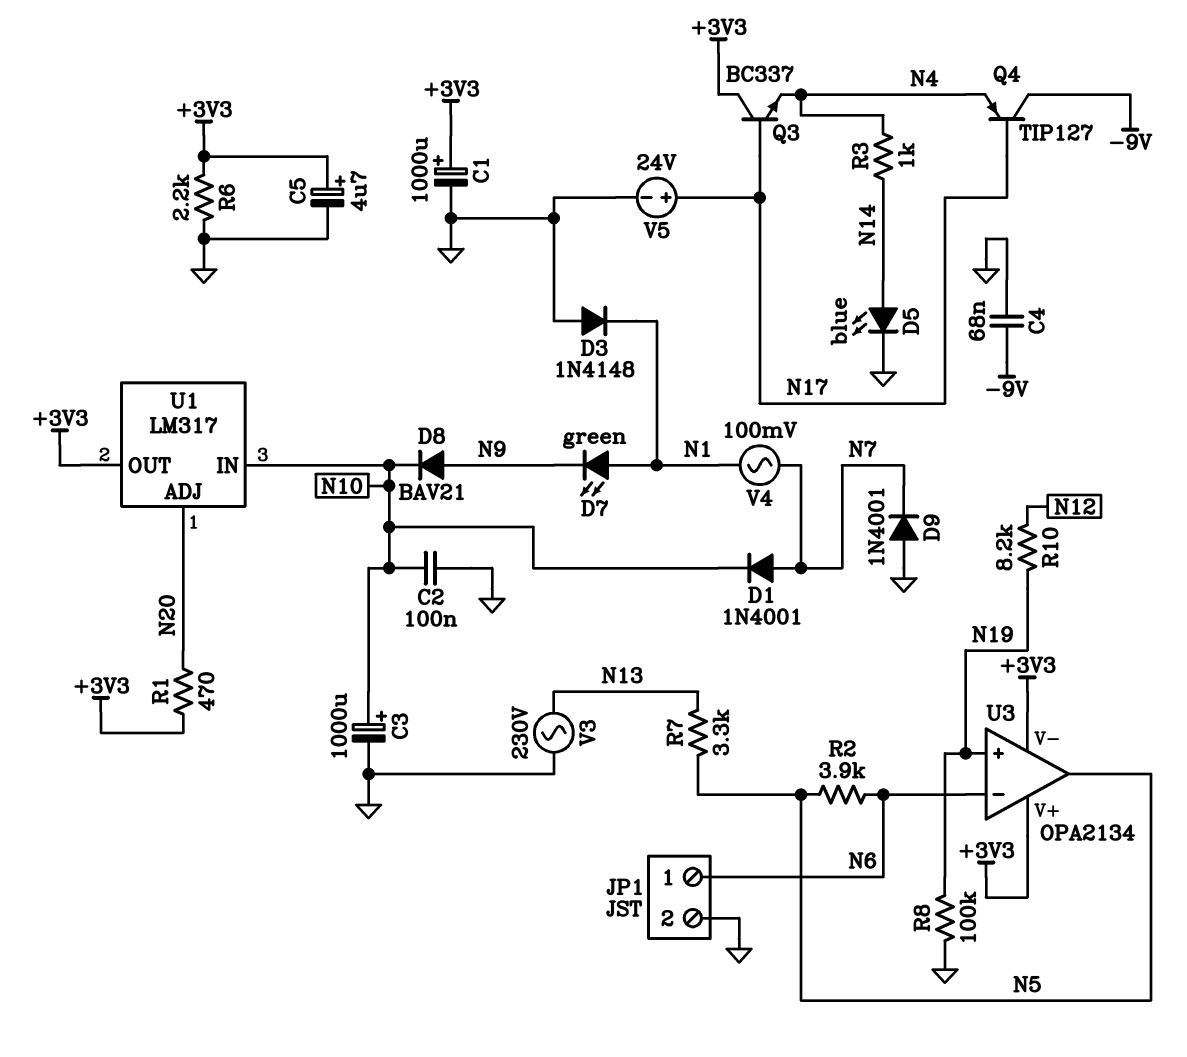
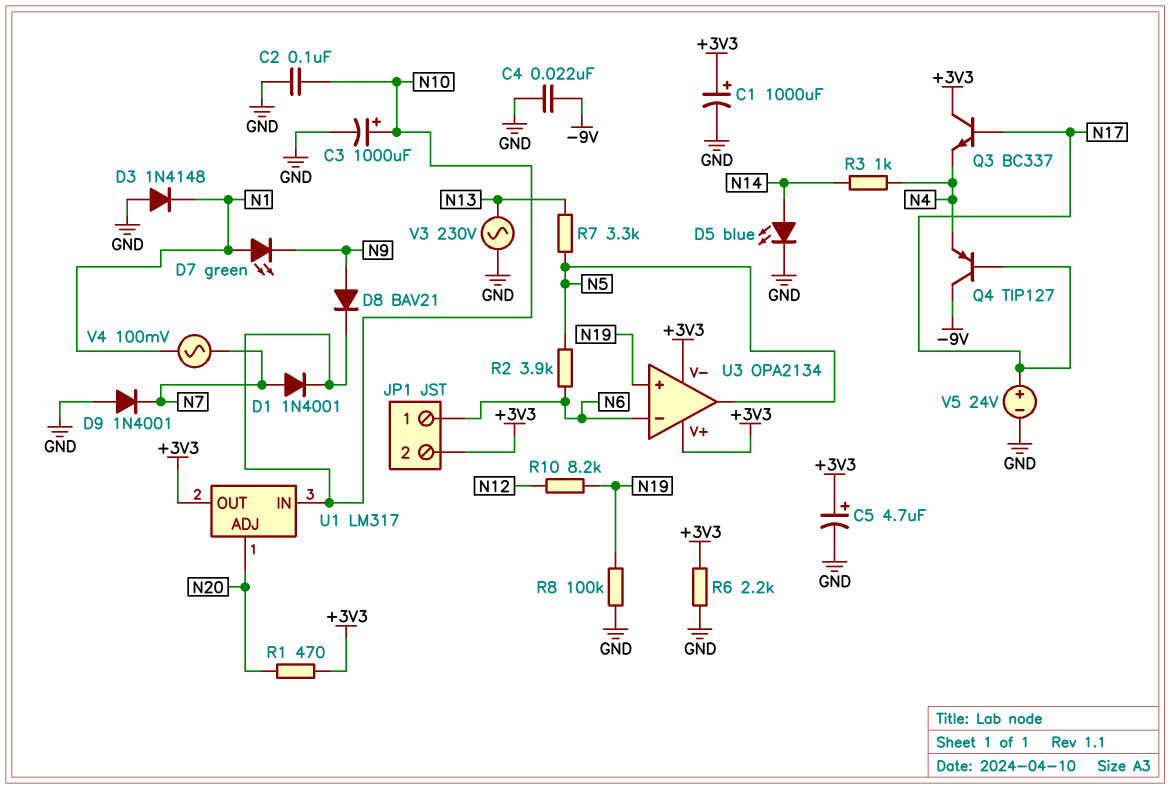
C4: 68nF (-9V, GND) -> 22nF (-9V, GND)
JP1 pin 2: GND -> +3V3

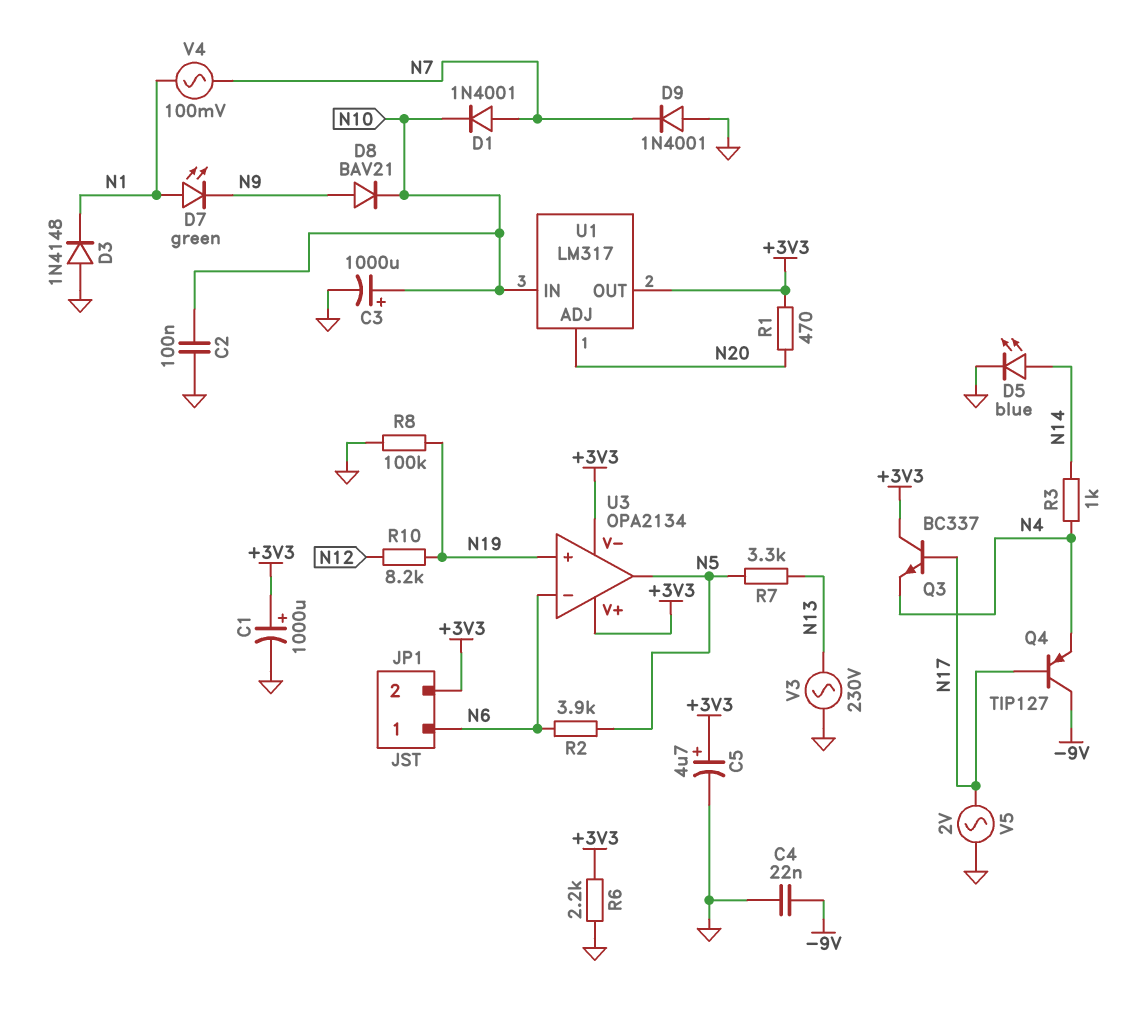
V5: 24V (plus N17, minus GND) -> AC 2V (GND, N17)

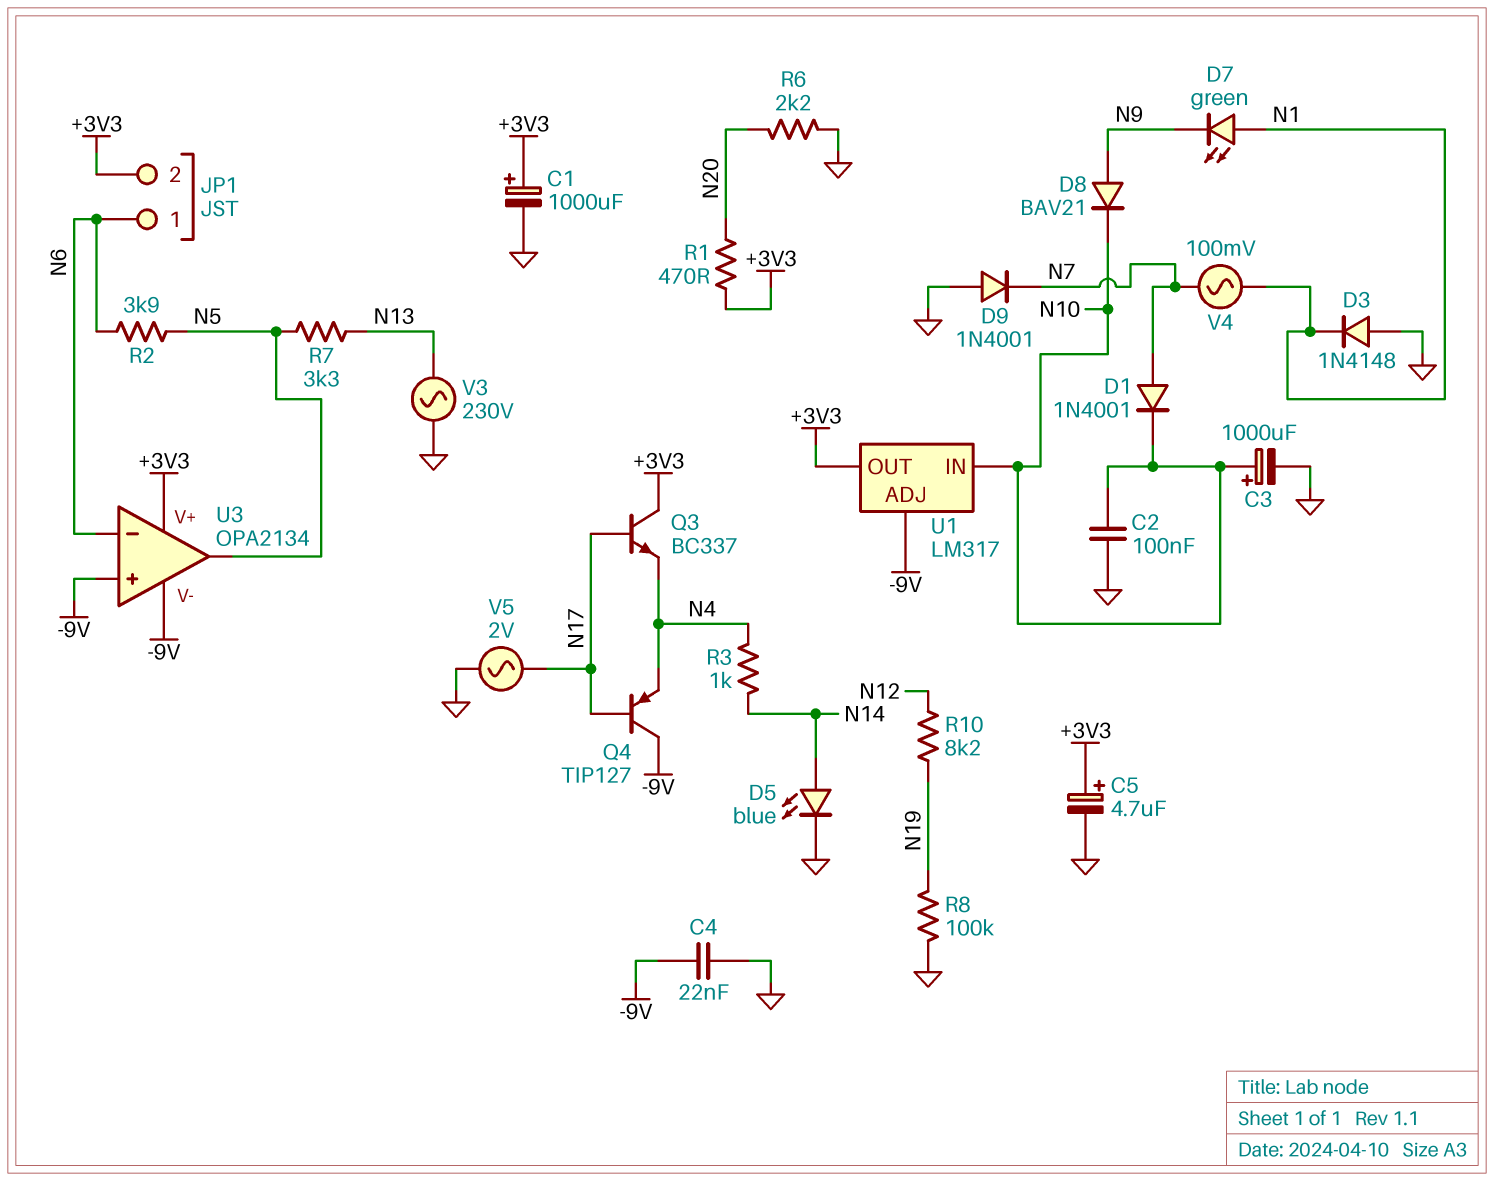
R6: 2.2k (+3V3, GND) -> 2.2k (GND, N20)
U1 pin ADJ: N20 -> -9V
U3 pin V-: +3V3 -> -9V
U3 pin in+: N19 -> -9V

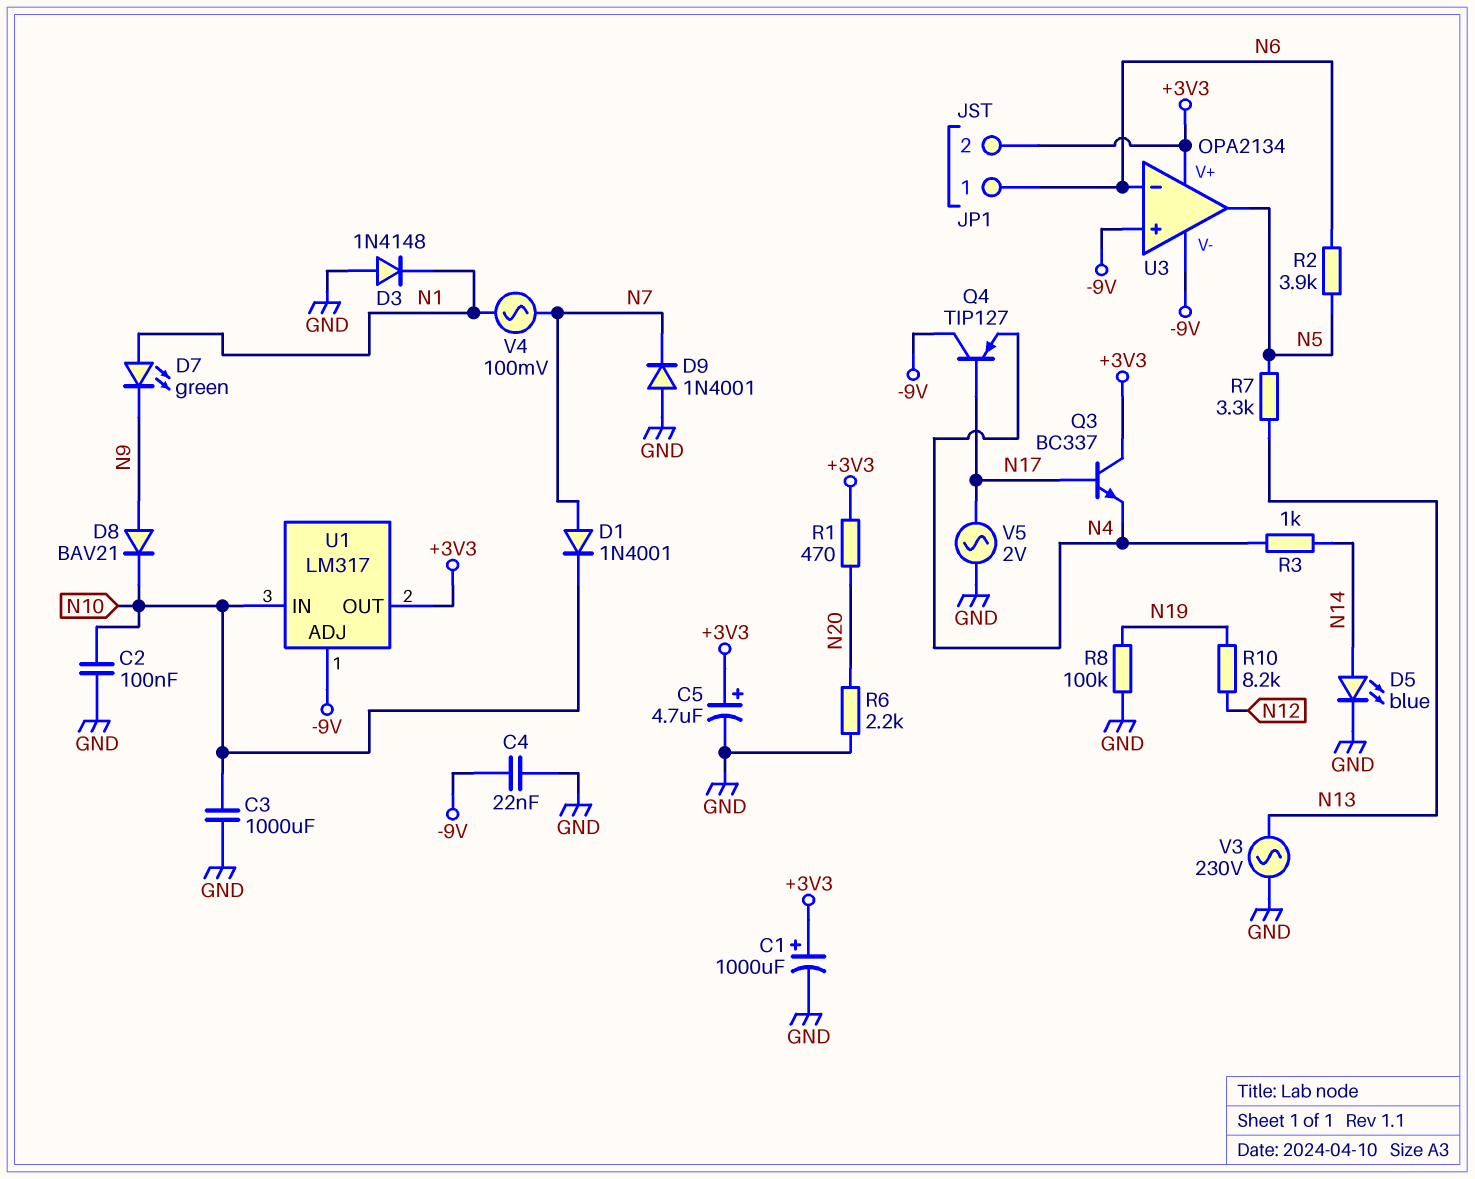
C3: 1000uF (plus N10, minus GND) -> 1000uF (GND, N10)

